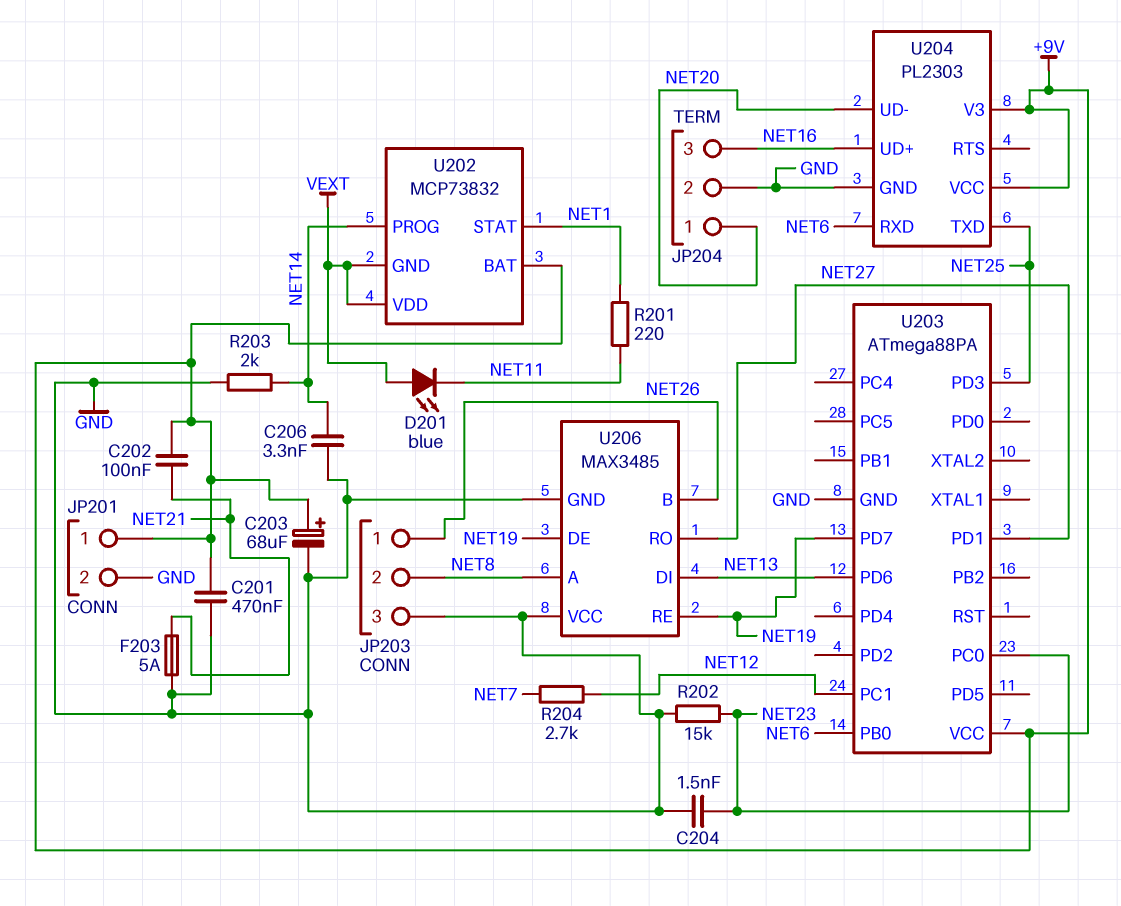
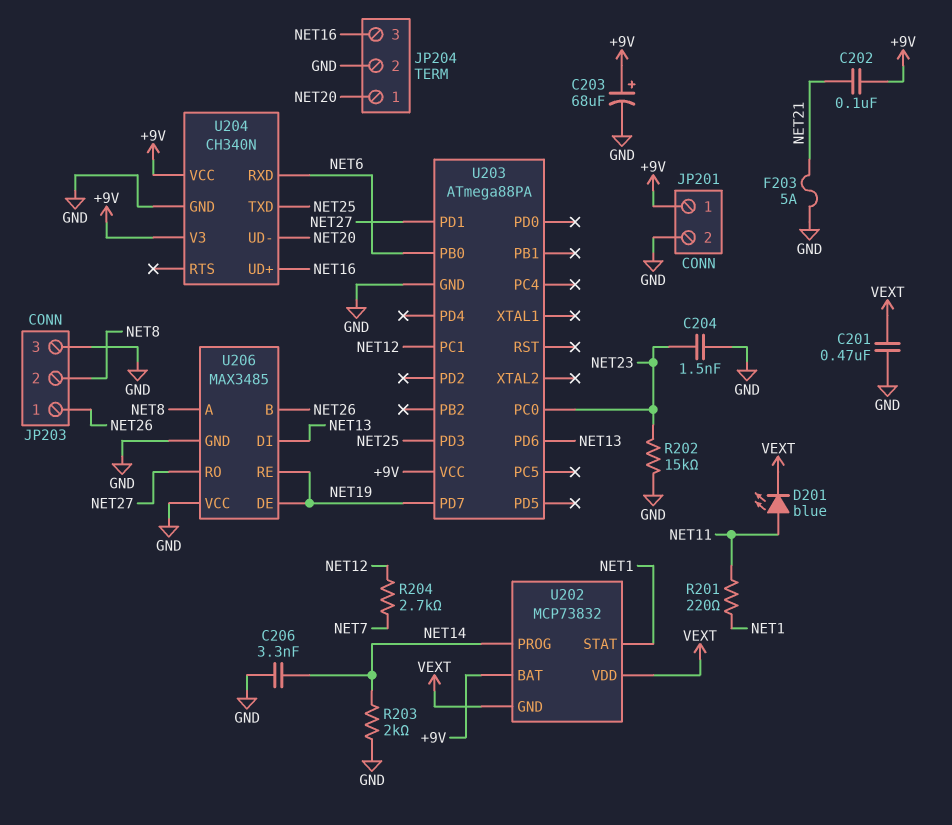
C201: 470nF (+9V, GND) -> 470nF (GND, VEXT)
D201: LED blue (A VEXT, K NET11) -> LED blue (A NET11, K VEXT)
U204: PL2303 -> CH340N

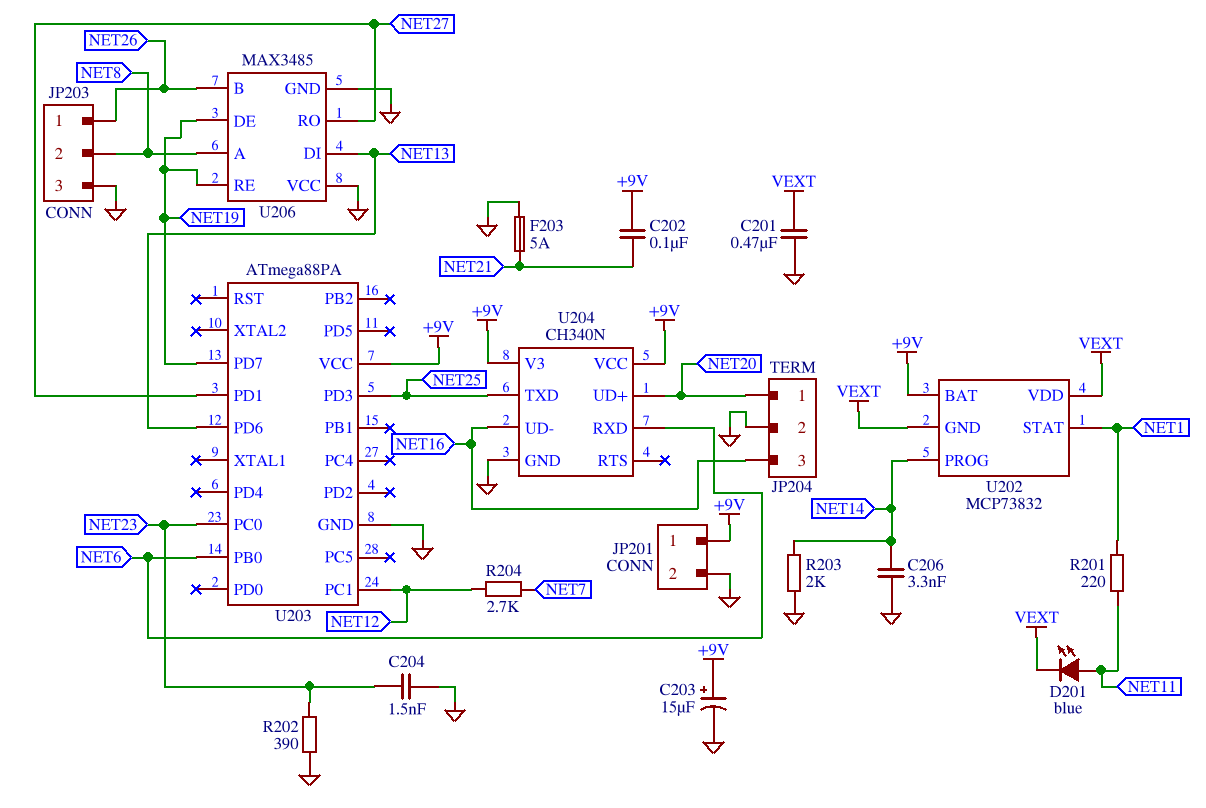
C203: 68uF (plus +9V, minus GND) -> 15uF (plus +9V, minus GND)
R202: 15k (GND, NET23) -> 390 (GND, NET23)
U204 pin UD+: NET16 -> NET20
U204 pin UD-: NET20 -> NET16

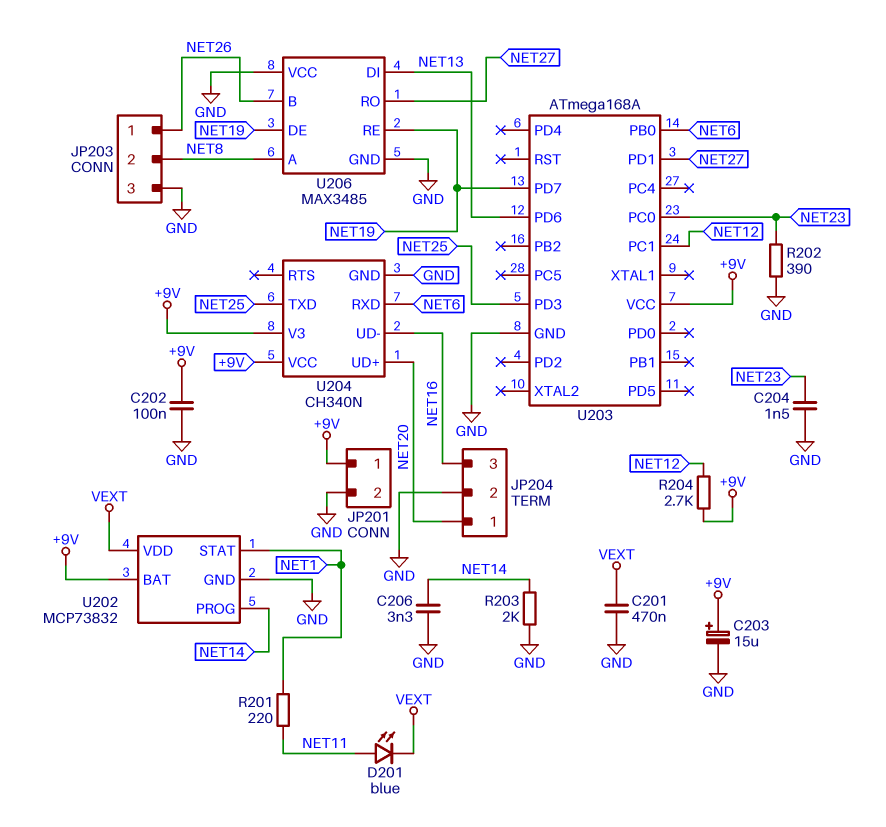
C202: 100nF (+9V, NET21) -> 100nF (+9V, GND)
F203: 5A (GND, NET21) -> none
R204: 2.7k (NET7, NET12) -> 2.7k (+9V, NET12)
U202 pin GND: VEXT -> GND
U203: ATmega88PA -> ATmega168A

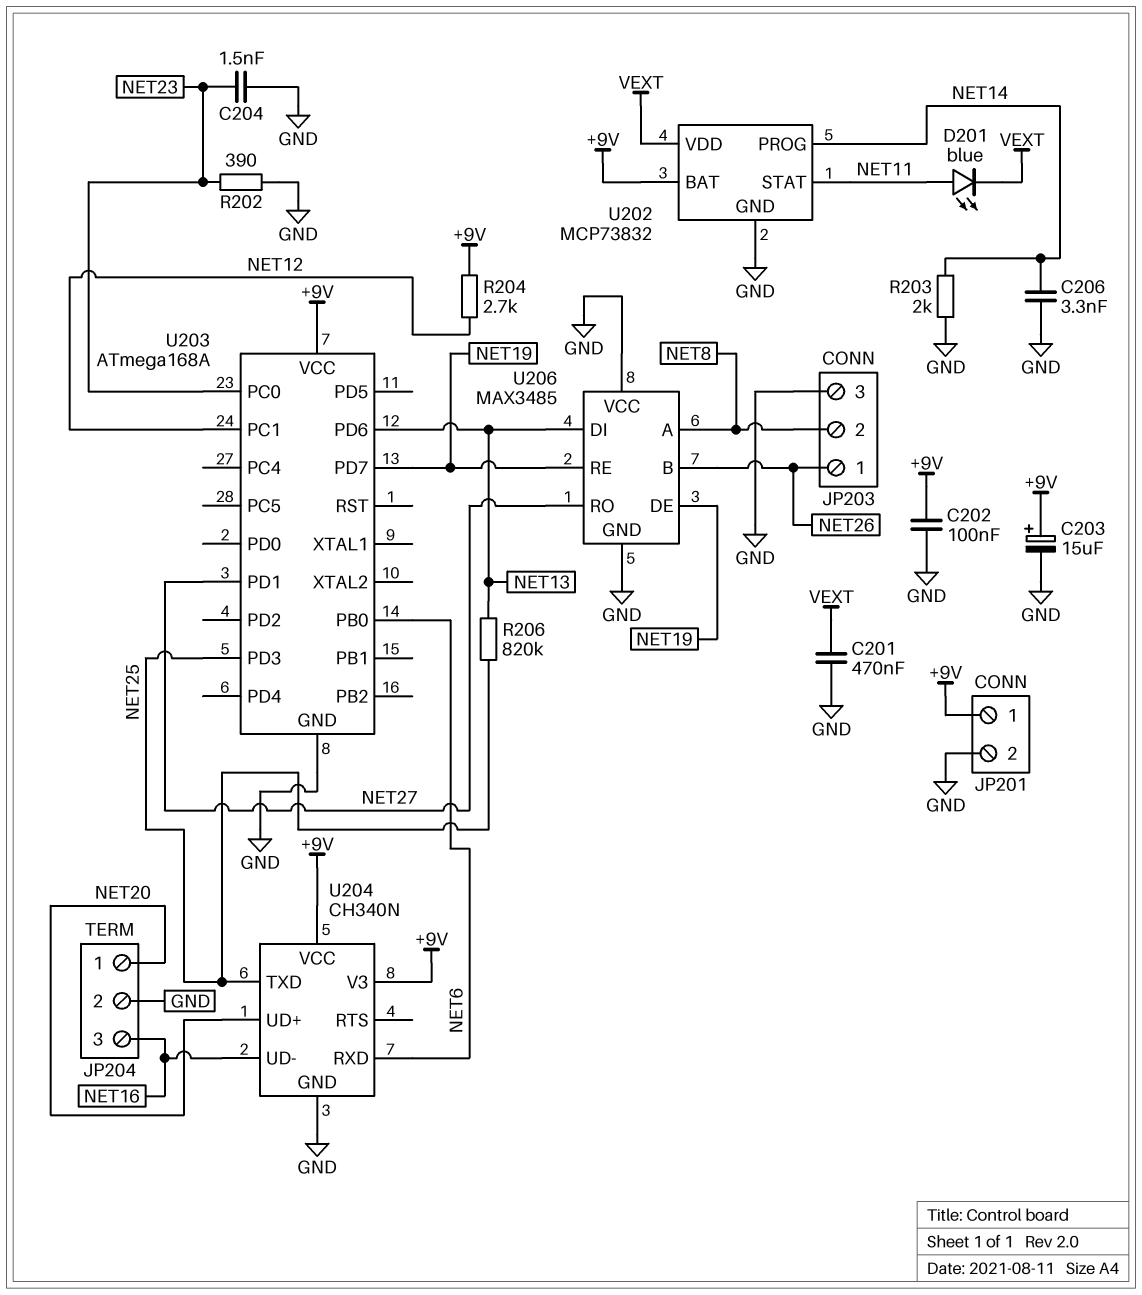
R201: 220 (NET1, NET11) -> none
R206: none -> 820k (NET13, NET25)
U202 pin STAT: NET1 -> NET11

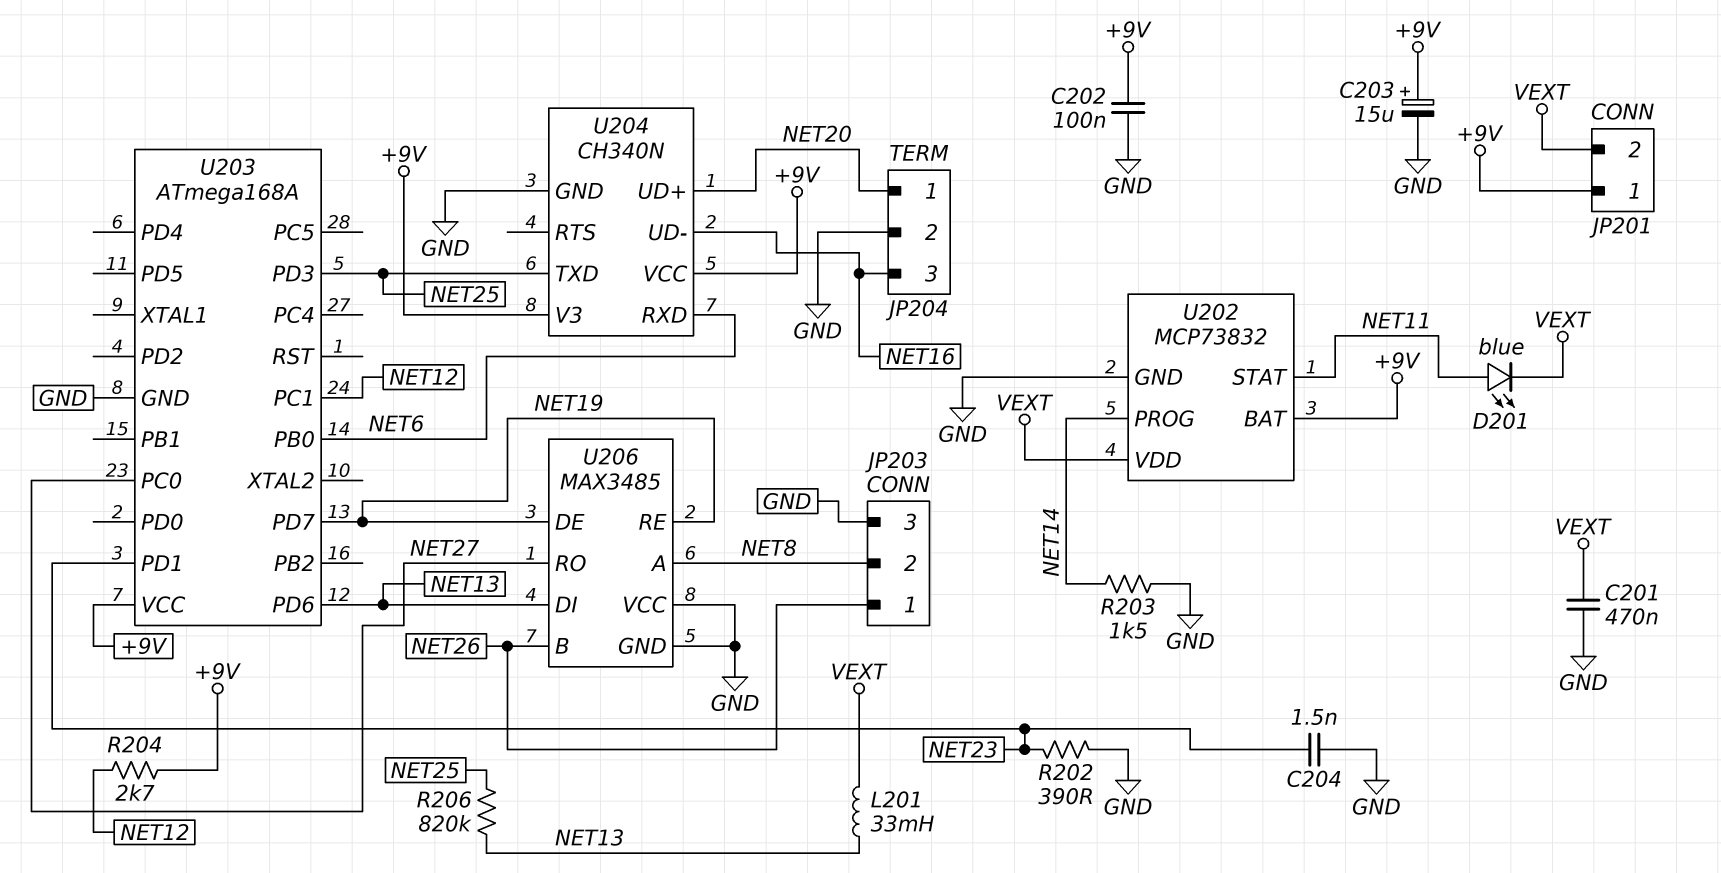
C206: 3.3nF (GND, NET14) -> none
JP201 pin 2: GND -> VEXT
L201: none -> 33mH (NET13, VEXT)
R203: 2k (GND, NET14) -> 1.5k (GND, NET14)
U203 pin PC0: NET23 -> NET27
U203 pin PD1: NET27 -> NET23

